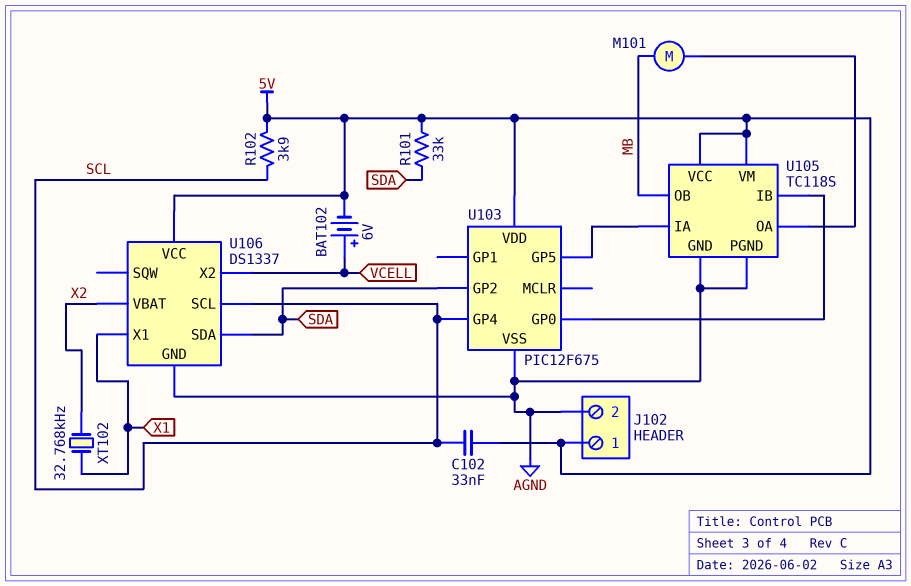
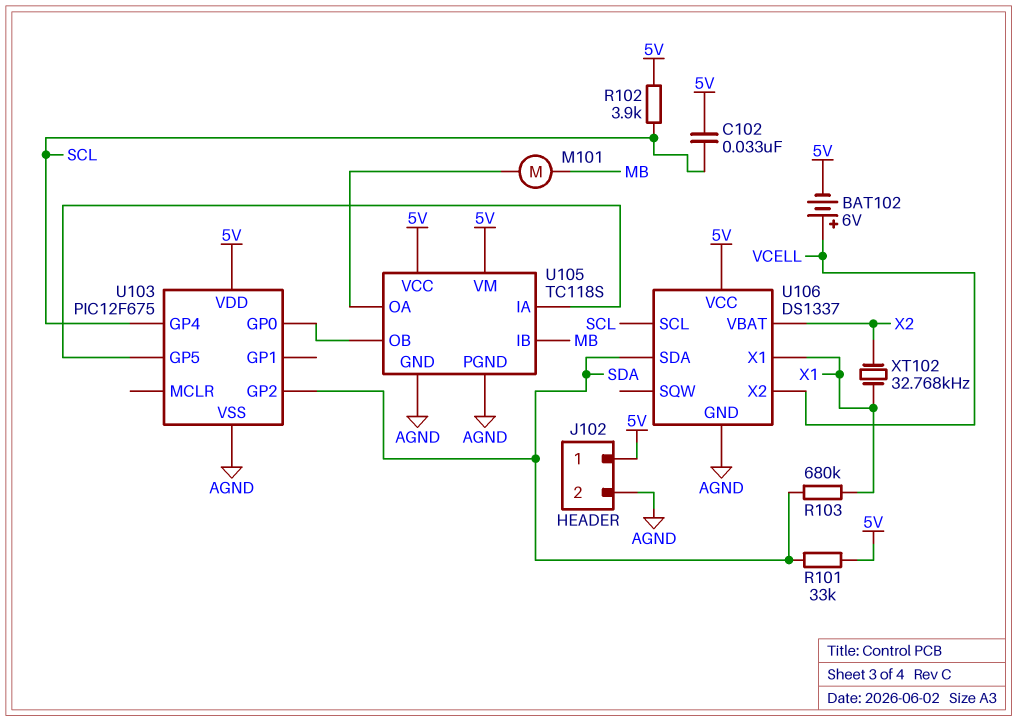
R103: none -> 680k (SDA, X1)
U105 pin IB: U103/GP0 -> MB
U105 pin OB: MB -> U103/GP0

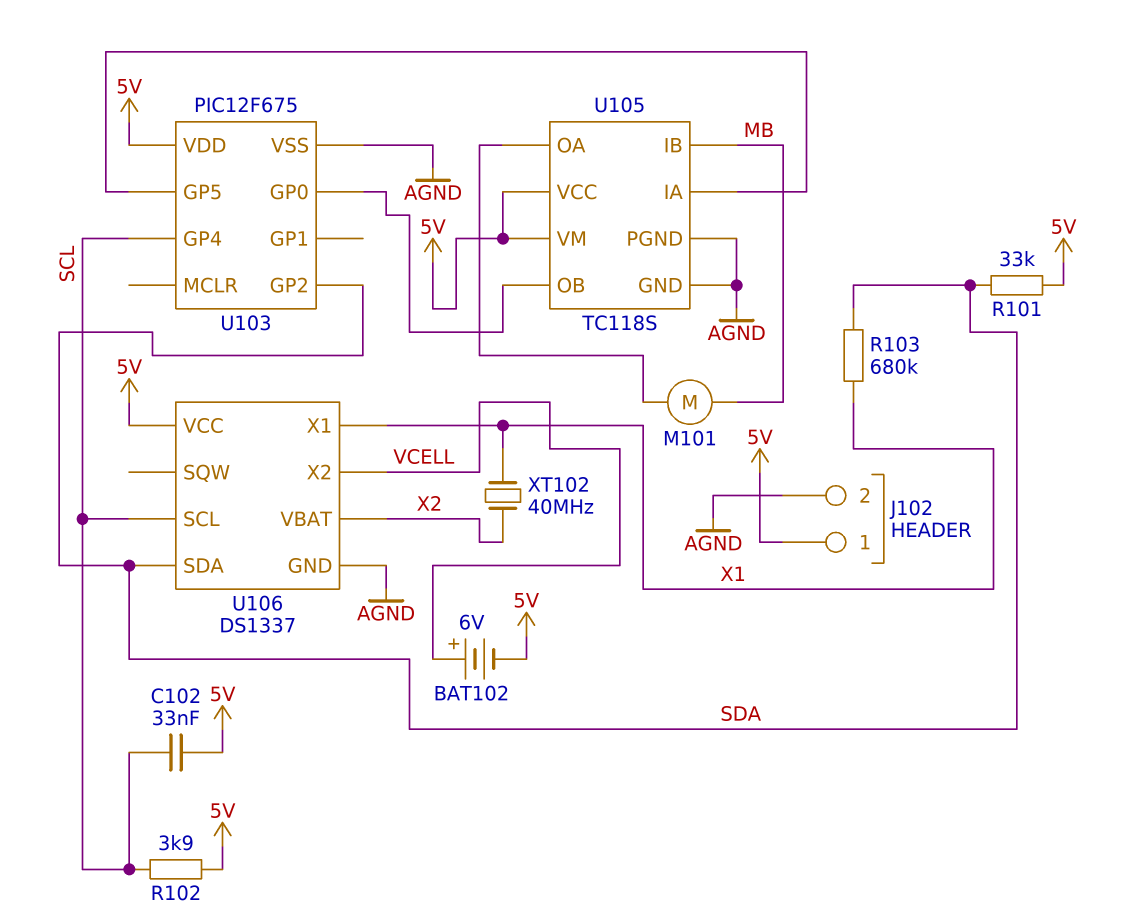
XT102: 32.768kHz (X1, X2) -> 40MHz (X1, X2)

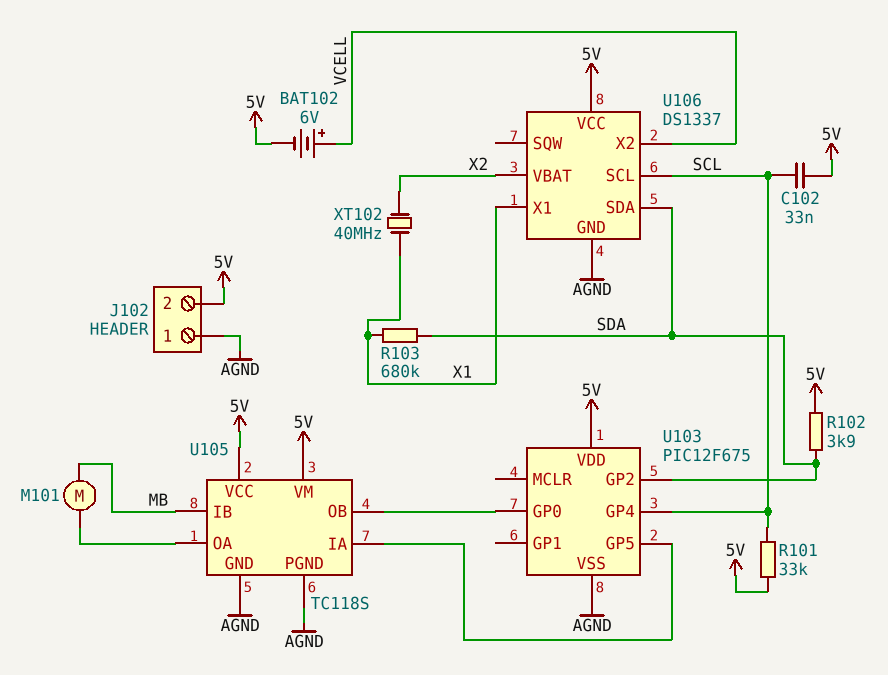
J102 pin 1: 5V -> AGND
J102 pin 2: AGND -> 5V
R101: 33k (5V, SDA) -> 33k (5V, SCL)
R102: 3.9k (5V, SCL) -> 3.9k (5V, SDA)

